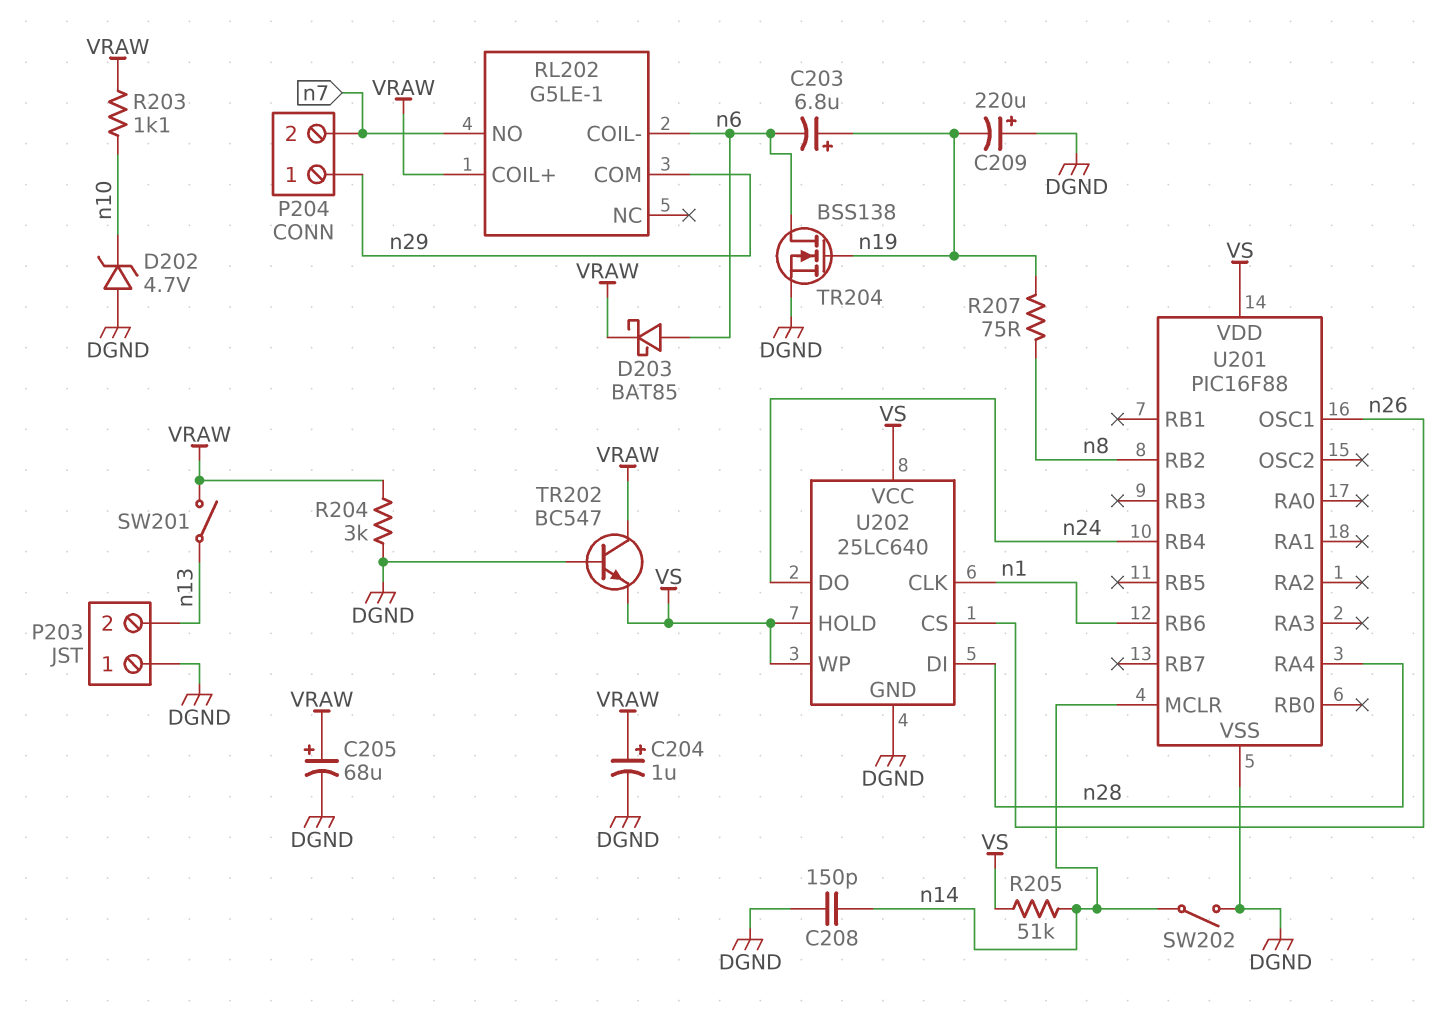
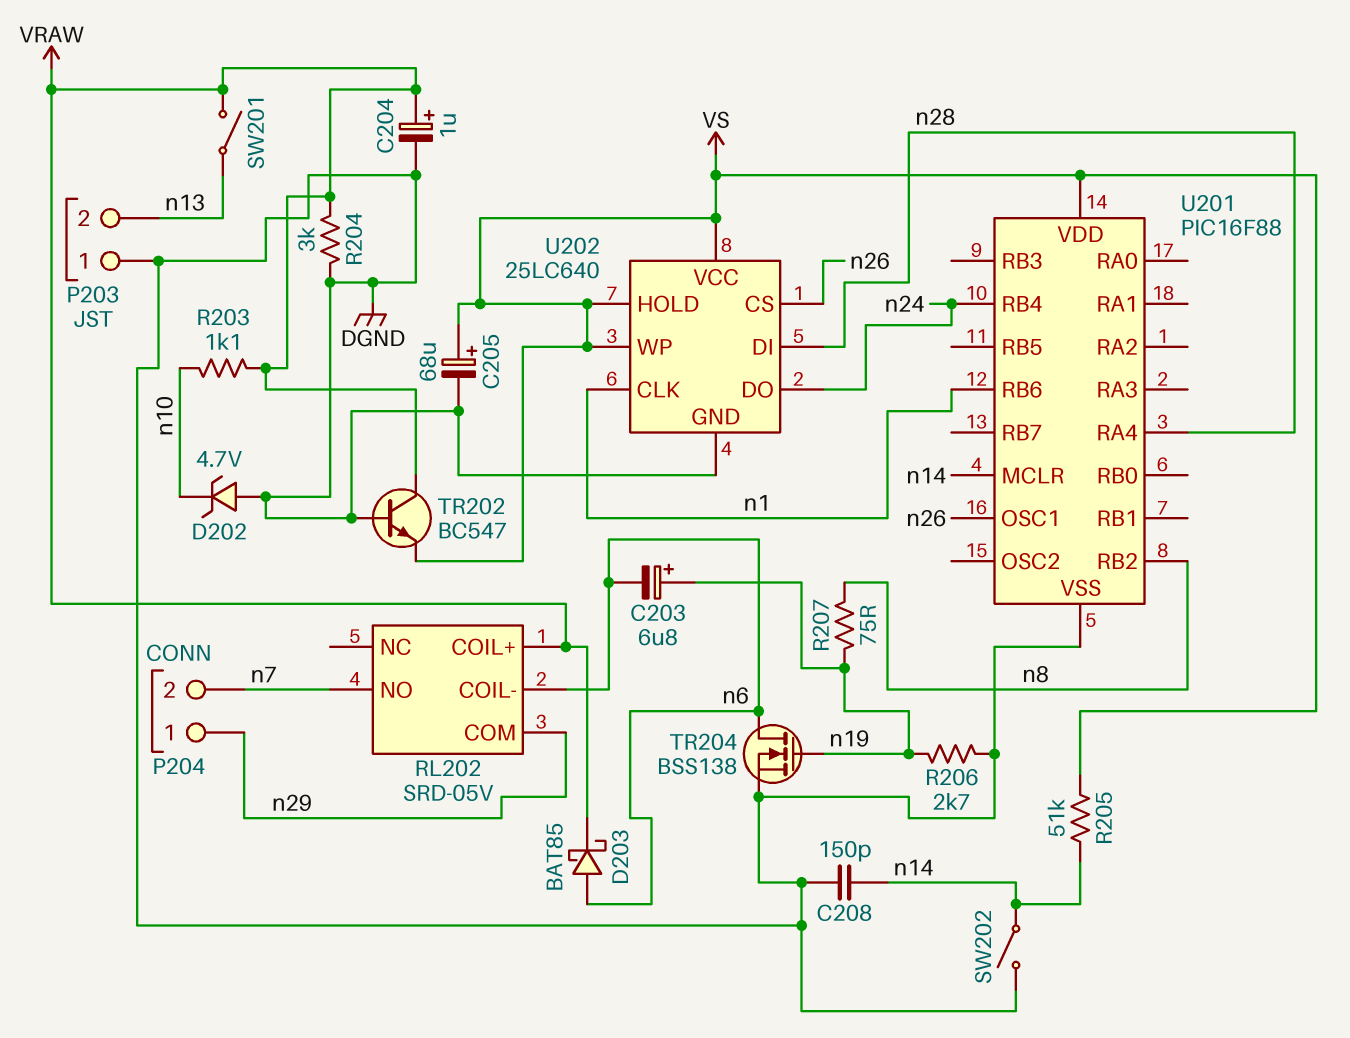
C205: 68uF (plus VRAW, minus DGND) -> 68uF (plus VS, minus DGND)
C209: 220uF (plus DGND, minus n19) -> none
R206: none -> 2.7k (DGND, n19)
RL202: G5LE-1 -> SRD-05V

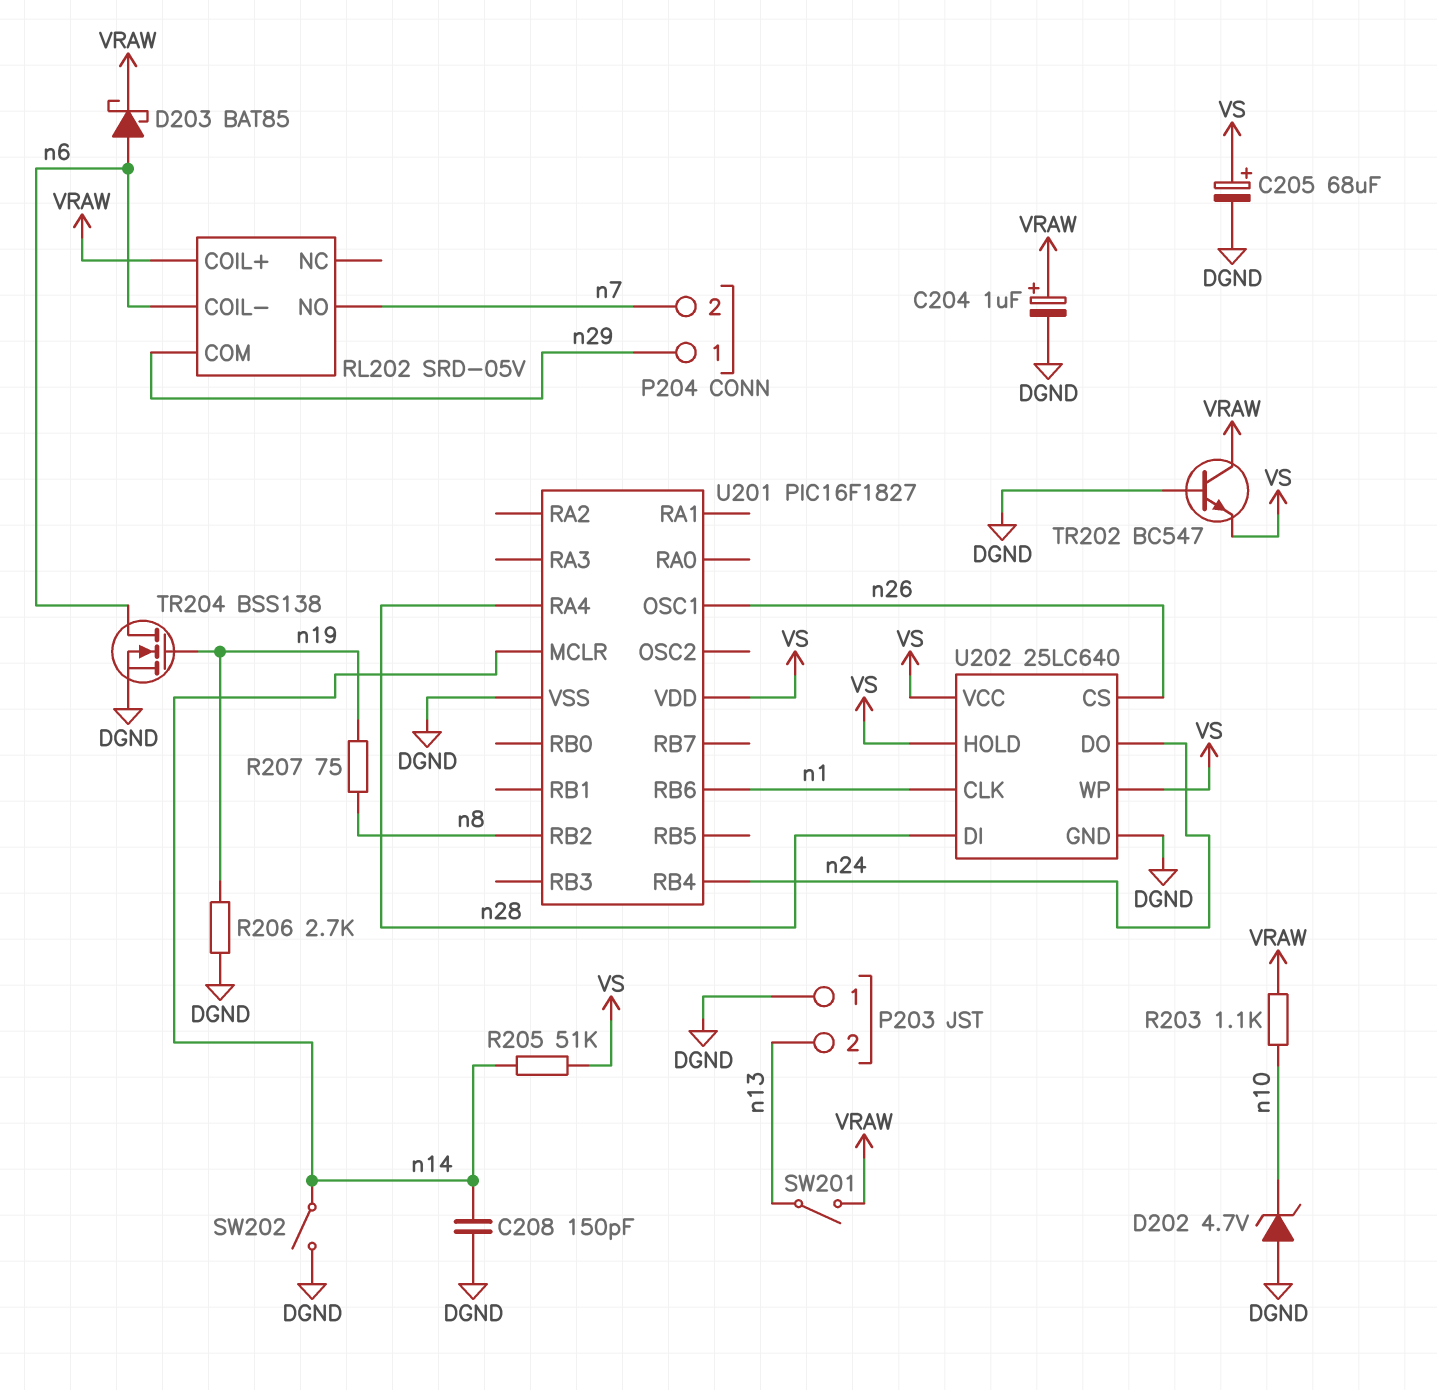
C203: 6.8uF (plus n19, minus n6) -> none
R204: 3k (DGND, VRAW) -> none
U201: PIC16F88 -> PIC16F1827

